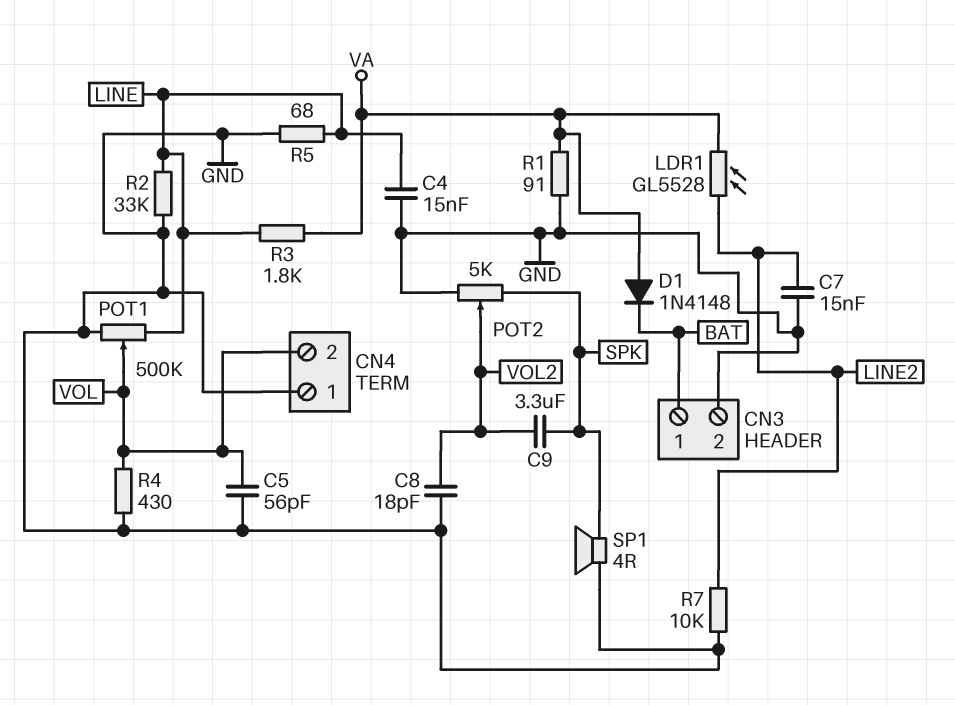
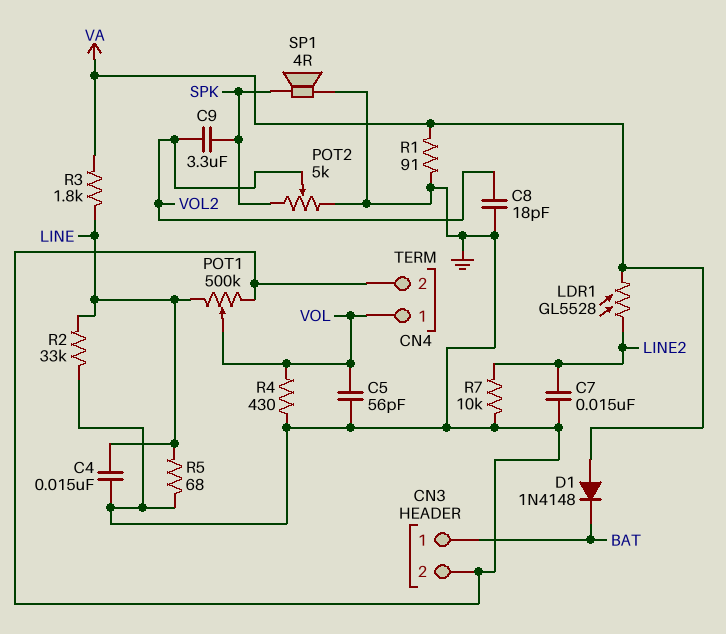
CN4 pin 1: GND -> VOL
CN4 pin 2: VOL -> GND

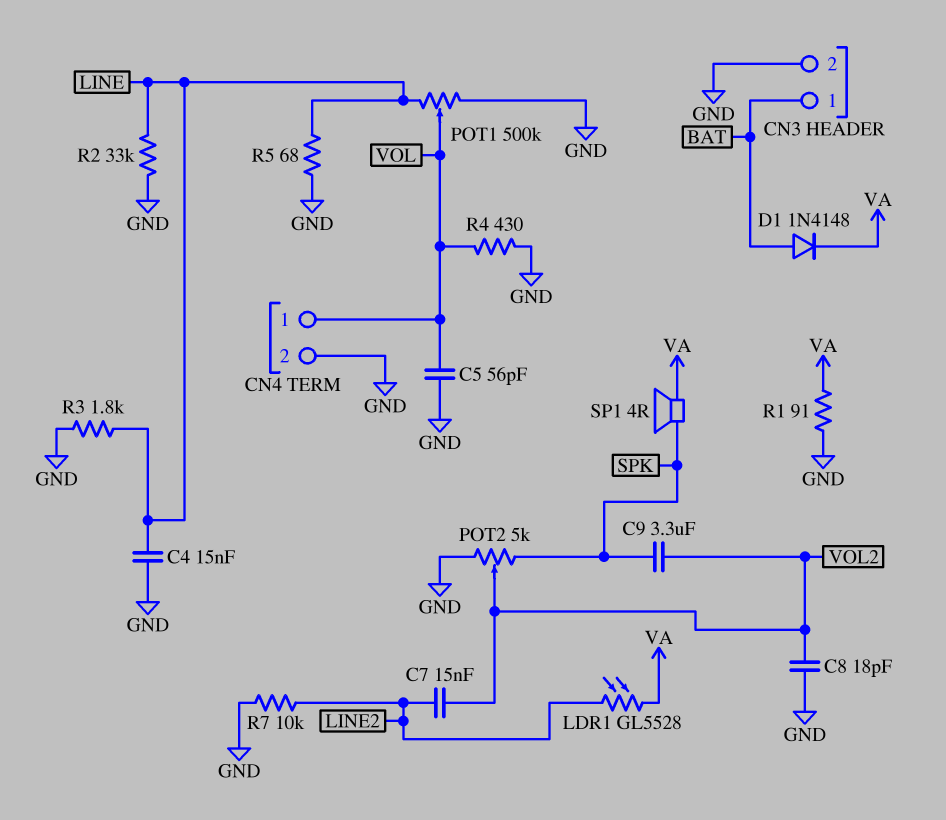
C7: 15nF (GND, LINE2) -> 15nF (LINE2, VOL2)
D1: diode 1N4148 (A VA, K BAT) -> diode 1N4148 (A BAT, K VA)
R3: 1.8k (LINE, VA) -> 1.8k (GND, LINE)
SP1: speaker 4R (GND, SPK) -> speaker 4R (SPK, VA)

